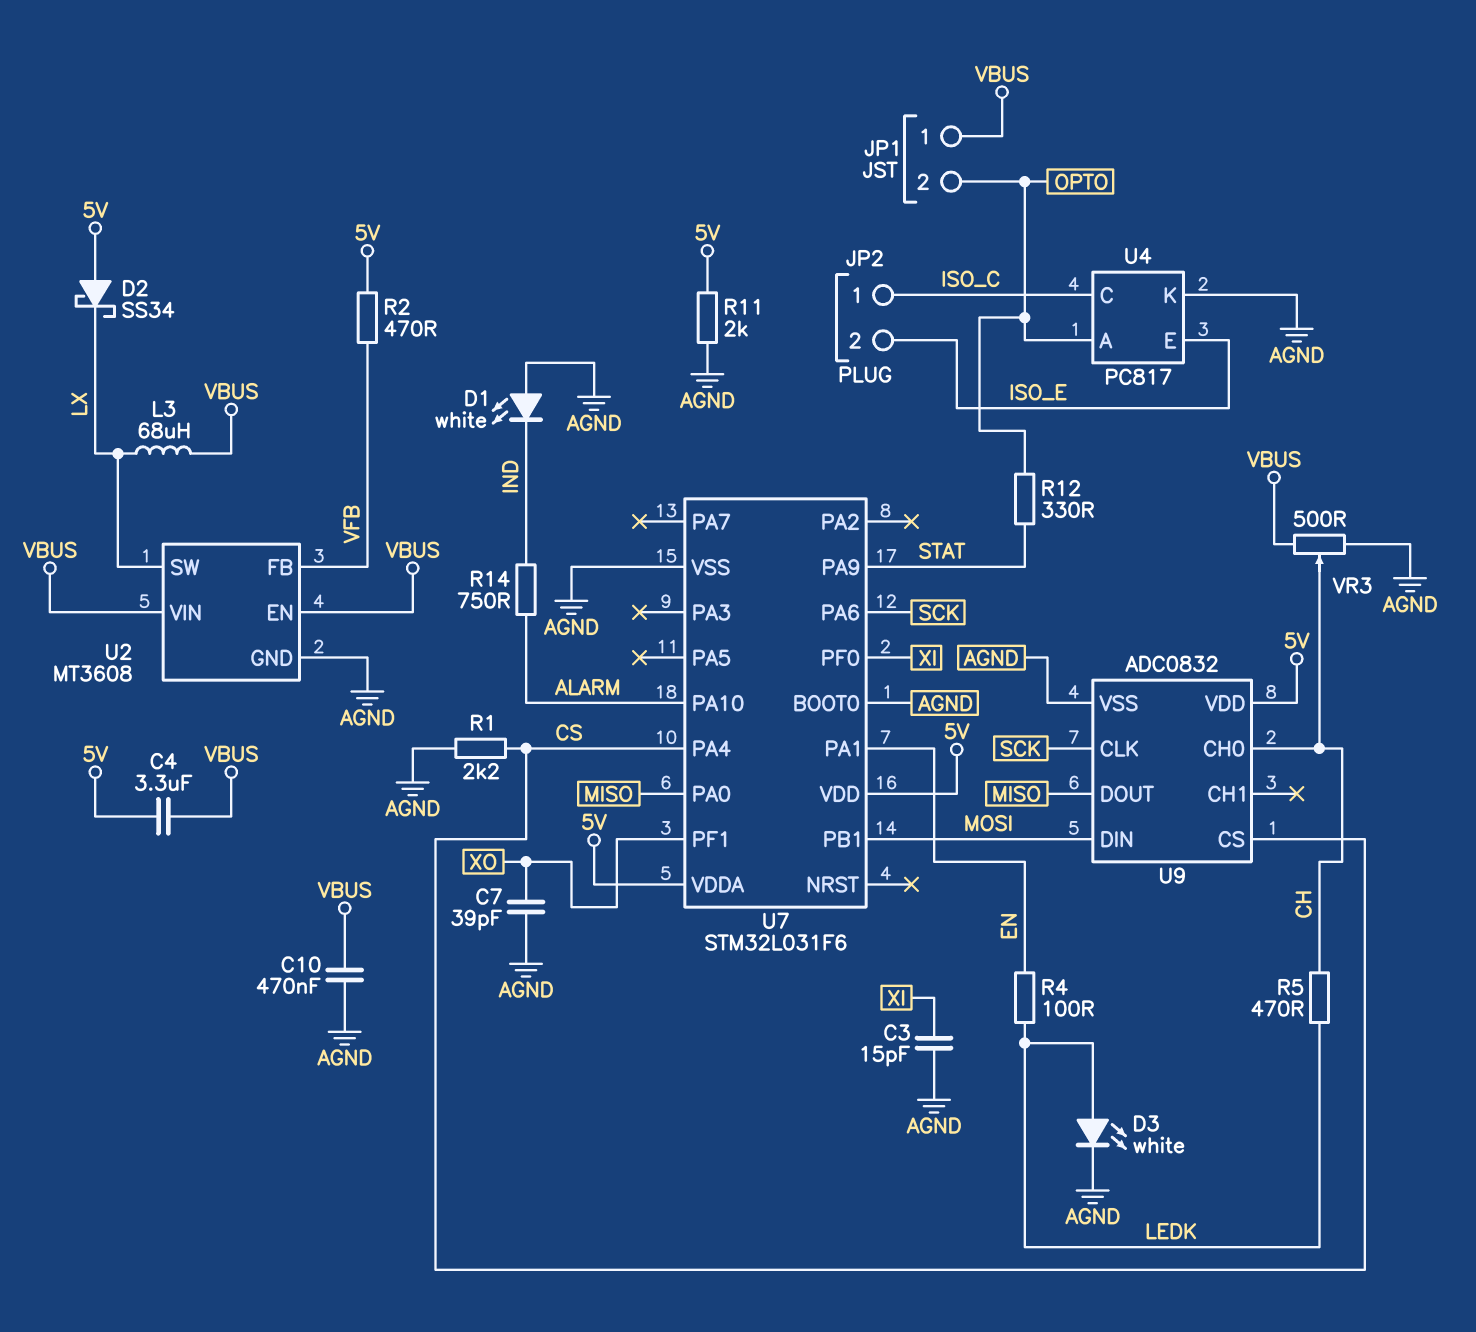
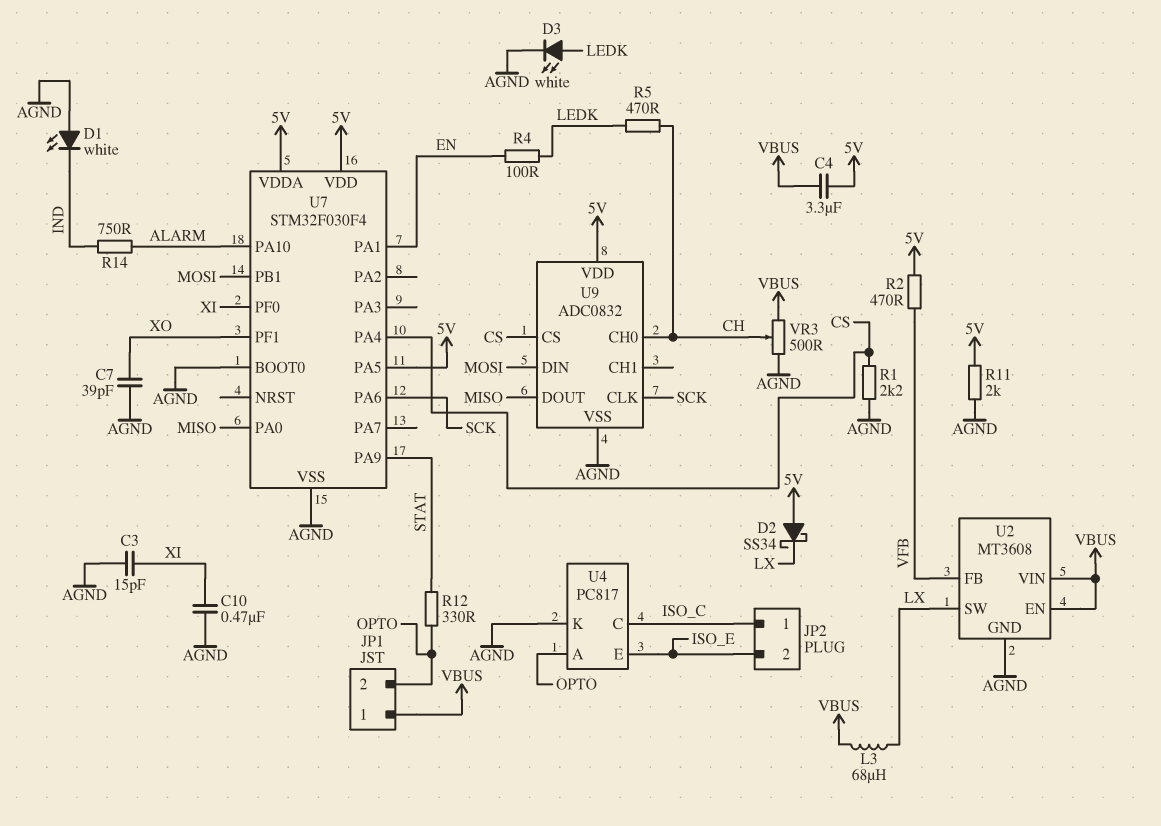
C10: 470nF (AGND, VBUS) -> 470nF (AGND, XI)
U7: STM32L031F6 -> STM32F030F4
U7 pin PA5: none -> 5V

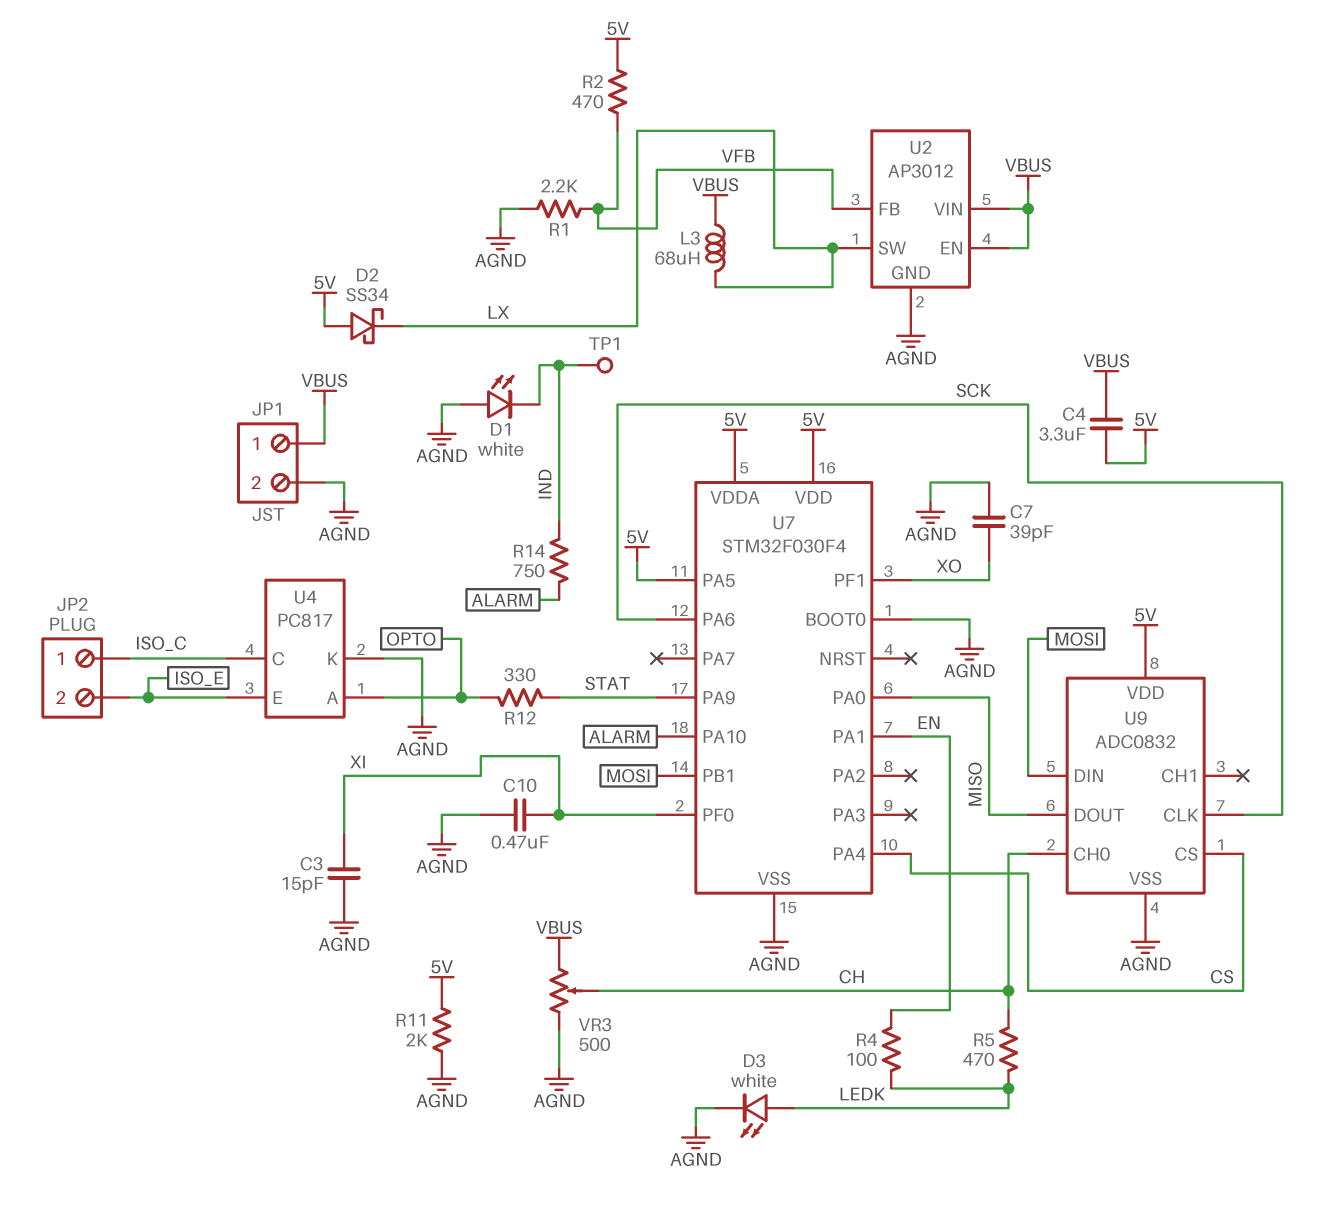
JP1 pin 2: OPTO -> AGND
R1: 2.2k (AGND, CS) -> 2.2k (AGND, VFB)
TP1: none -> test point (IND)
U2: MT3608 -> AP3012

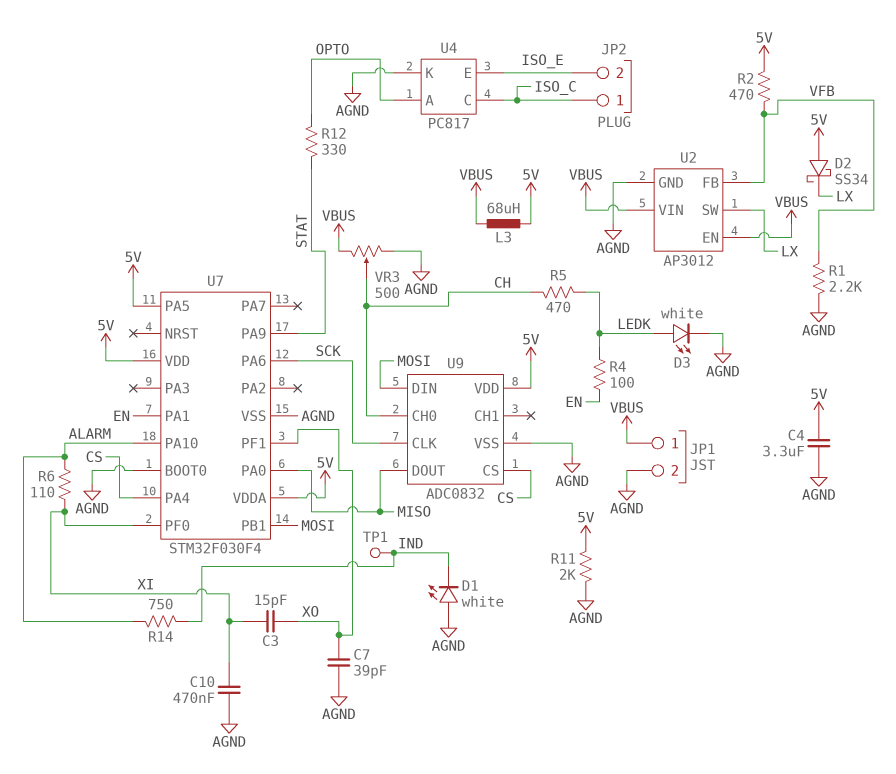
C3: 15pF (AGND, XI) -> 15pF (XI, XO)
C4: 3.3uF (5V, VBUS) -> 3.3uF (5V, AGND)
L3: 68uH (LX, VBUS) -> 68uH (5V, VBUS)
R6: none -> 110 (ALARM, XI)

